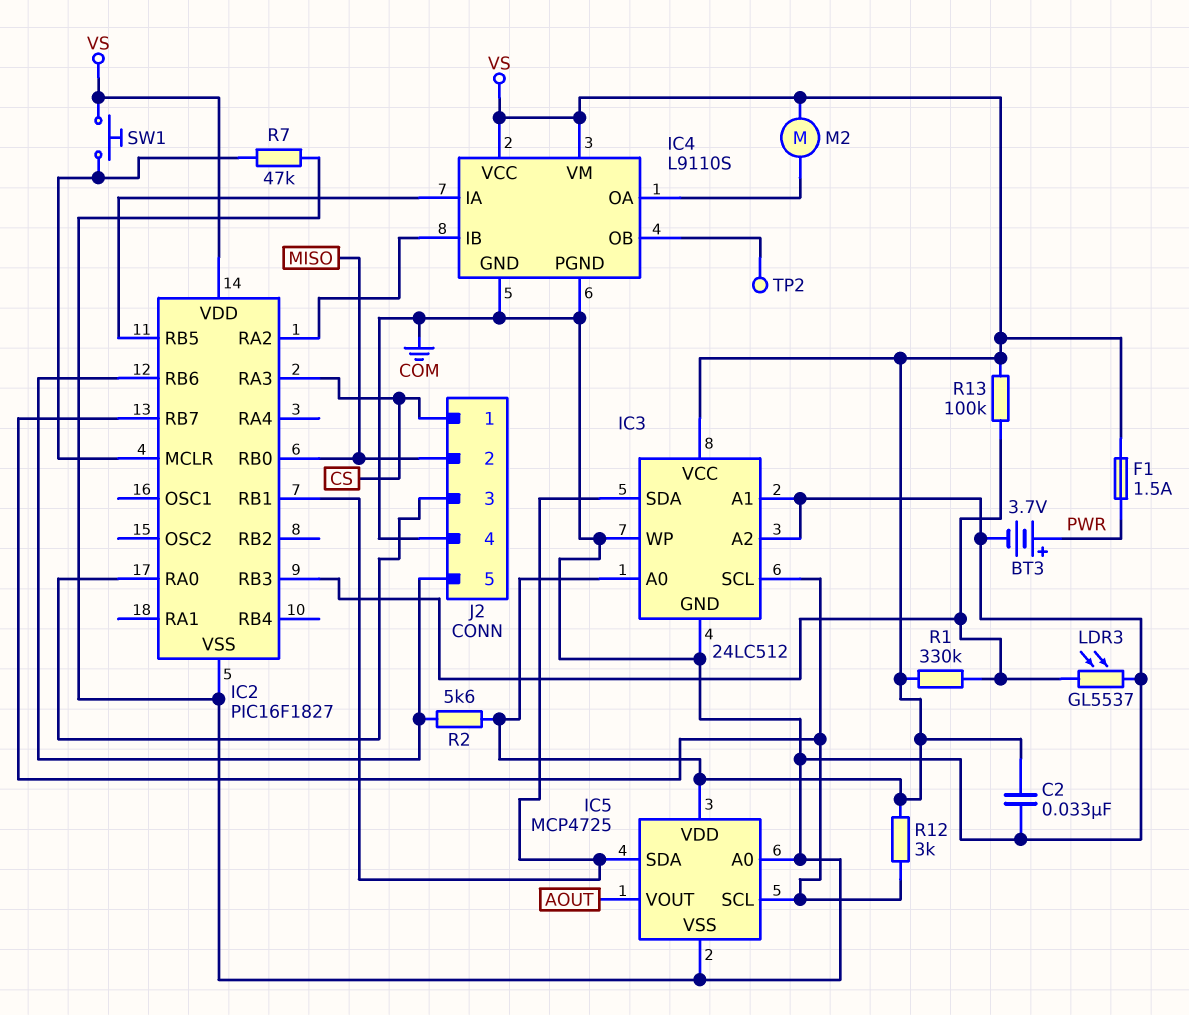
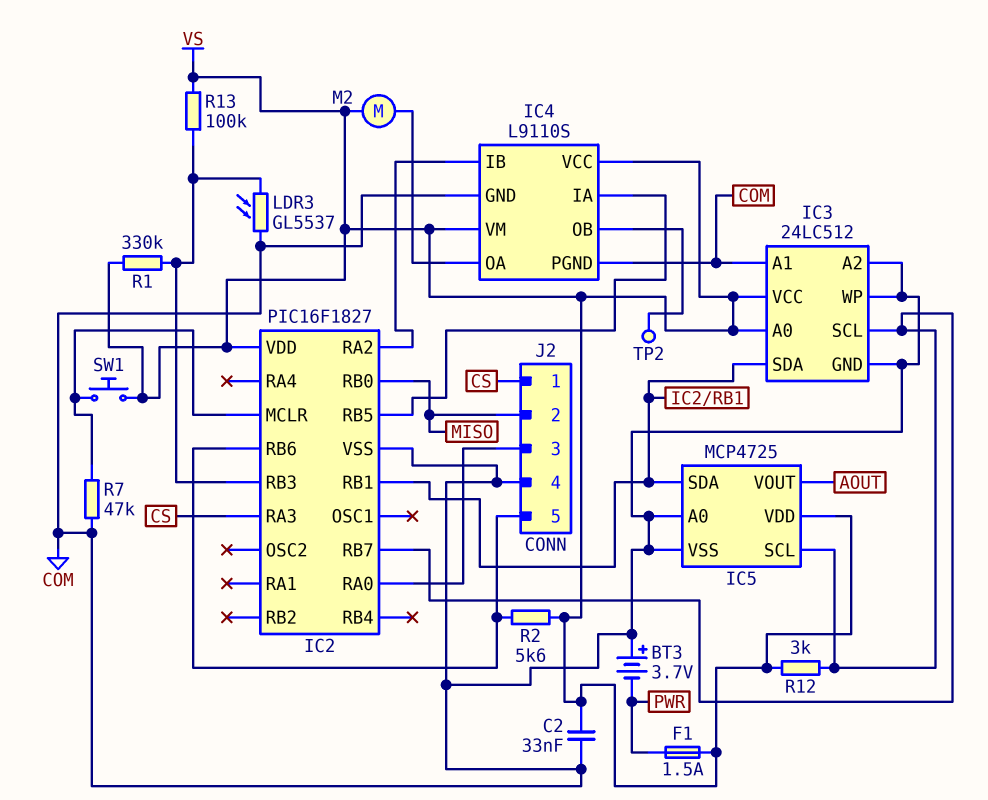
BT3: 3.7V (plus PWR, minus COM) -> 3.7V (plus COM, minus PWR)

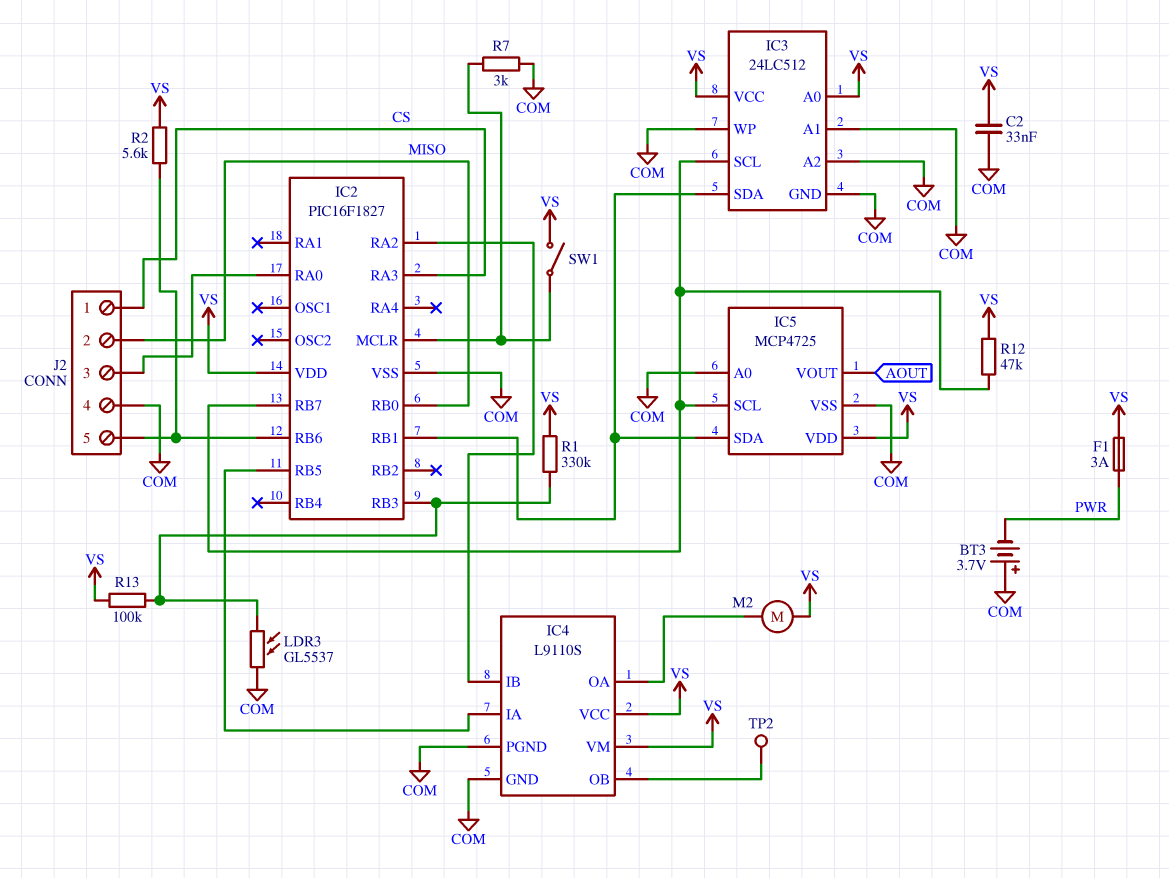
F1: 1.5A (PWR, VS) -> 3A (PWR, VS)
R7: 47k (COM, IC2/MCLR) -> 3k (COM, IC2/MCLR)
R12: 3k (IC2/RB7, VS) -> 47k (IC2/RB7, VS)
SW1: button (IC2/MCLR, VS) -> switch (IC2/MCLR, VS)

